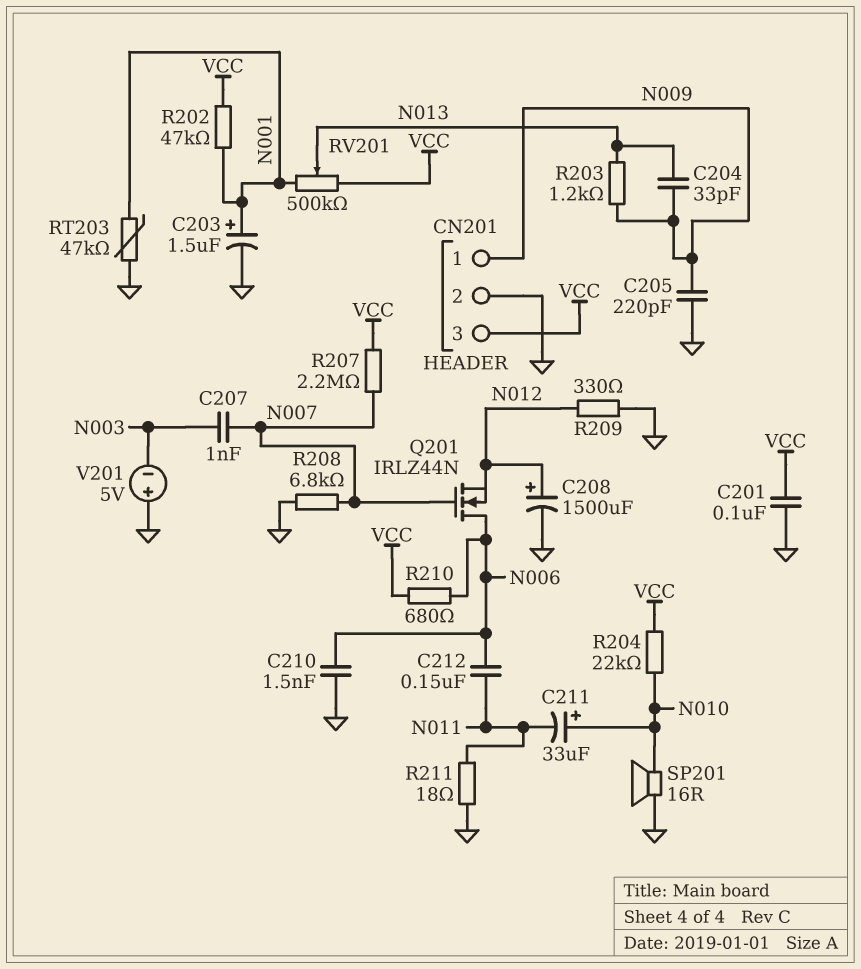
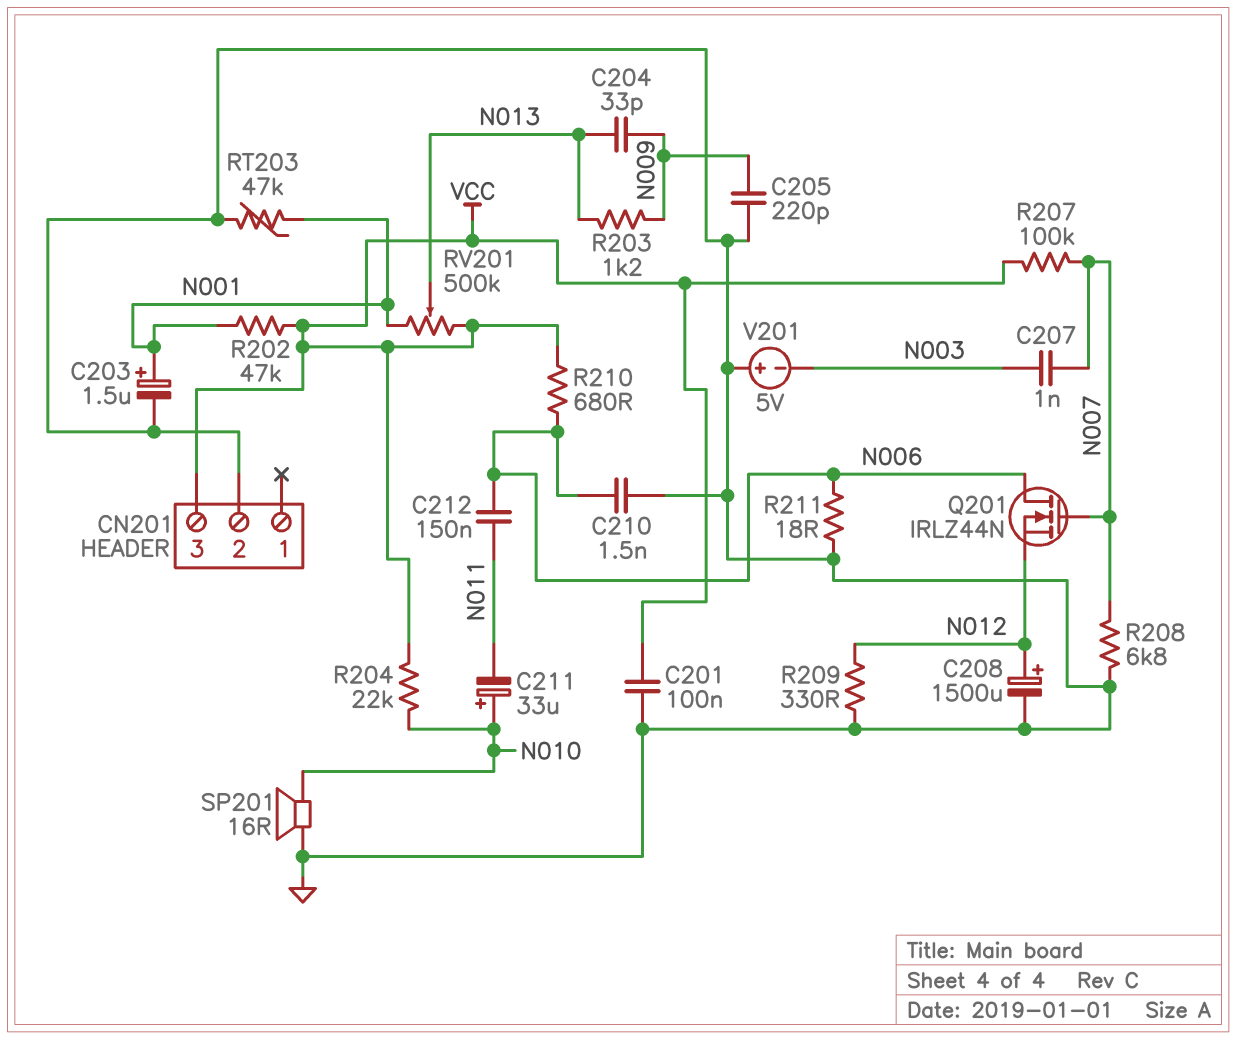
CN201 pin 1: N009 -> none
R207: 2.2M (N007, VCC) -> 100k (N007, VCC)
R211: 18 (GND, N011) -> 18 (GND, N006)

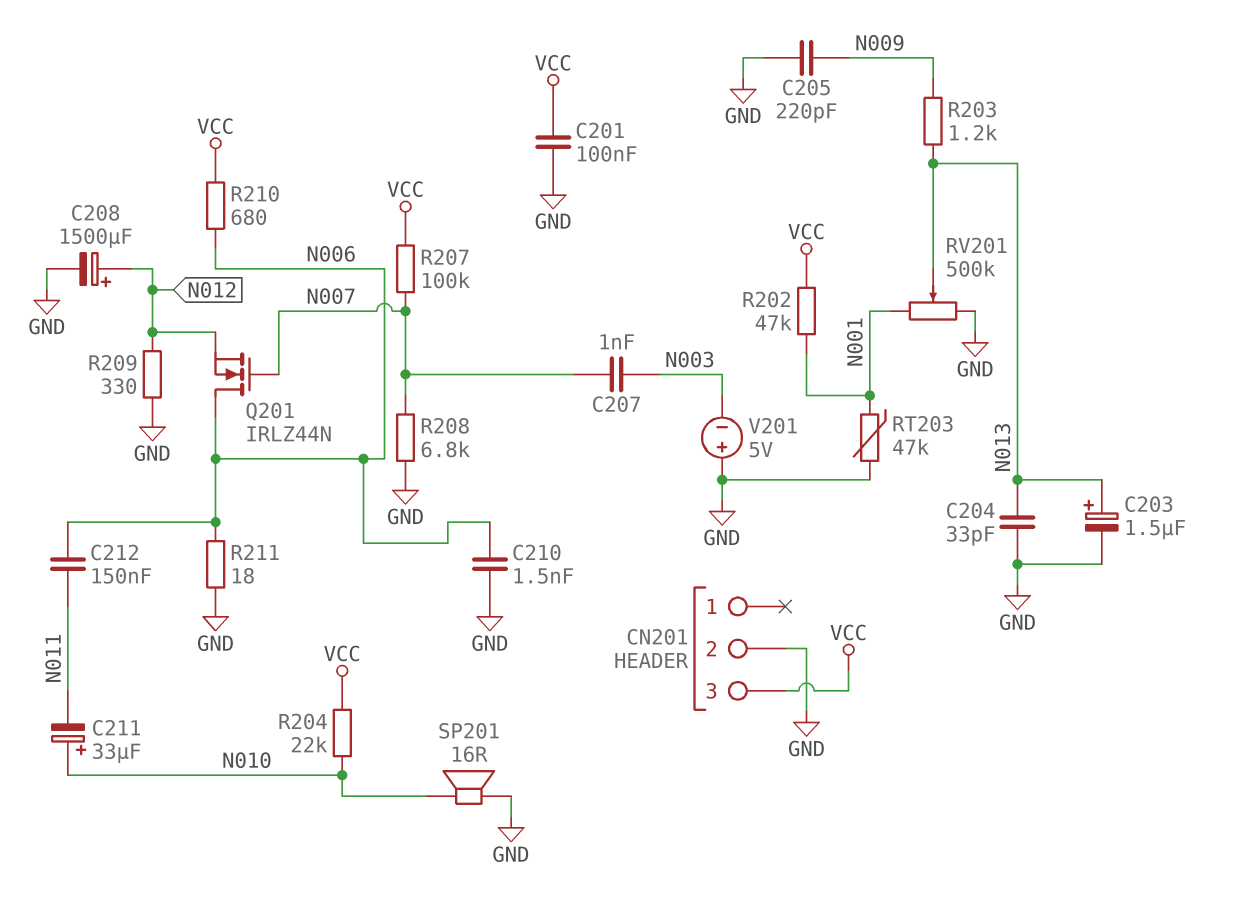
C203: 1.5uF (plus N001, minus GND) -> 1.5uF (plus N013, minus GND)
C204: 33pF (N009, N013) -> 33pF (GND, N013)
RV201: 500k (N001, VCC, wiper N013) -> 500k (GND, N001, wiper N013)

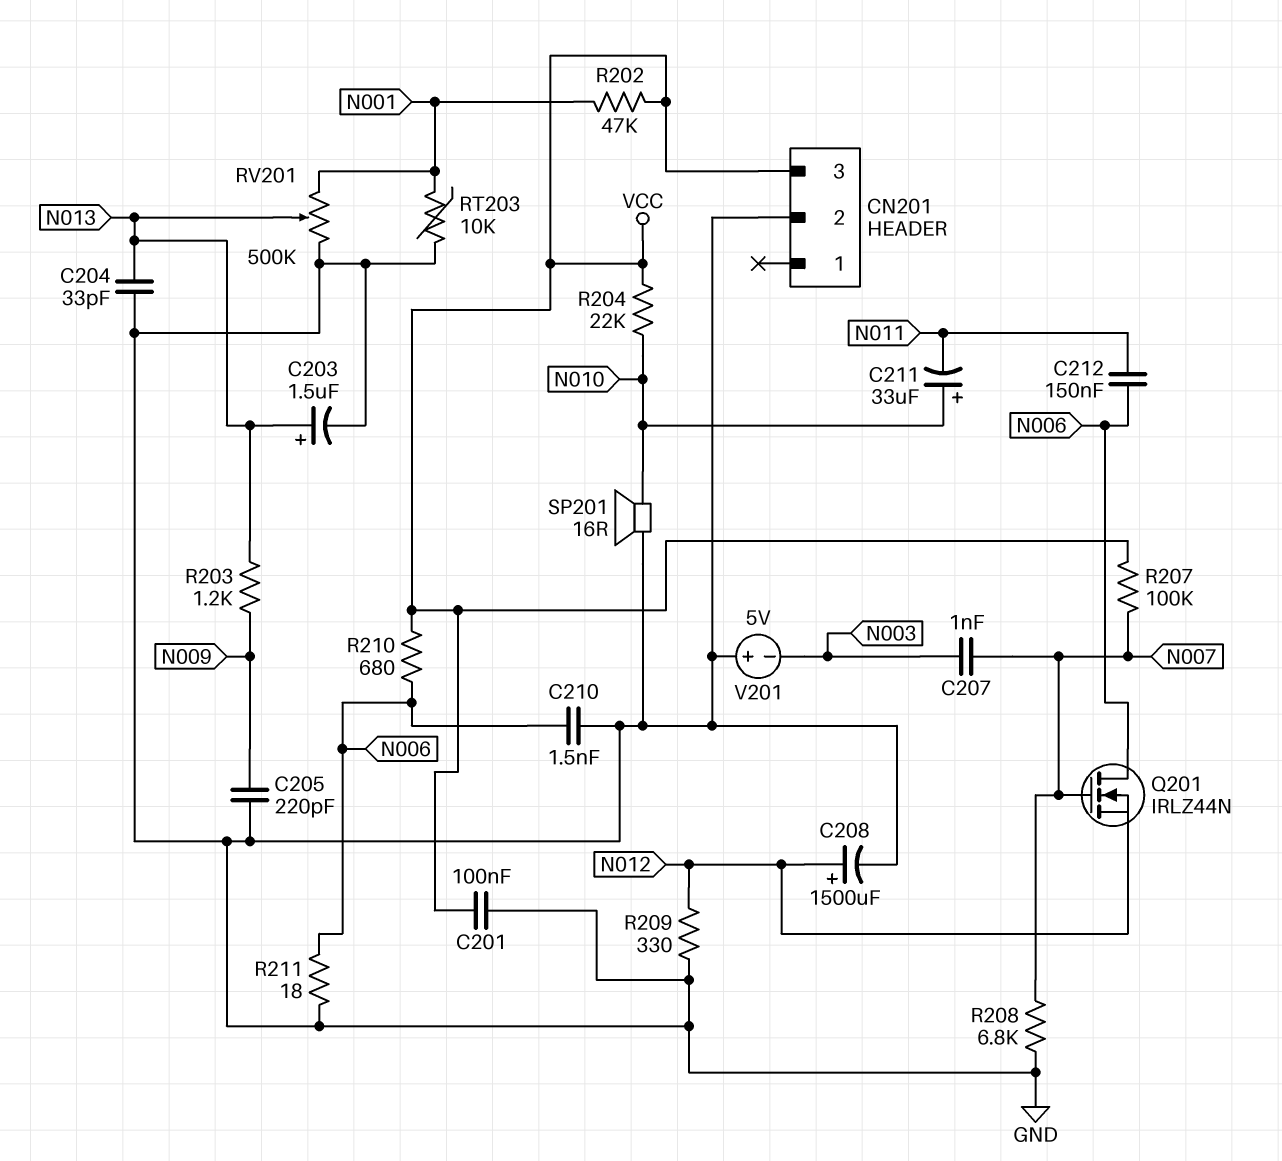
RT203: 47k (GND, N001) -> 10k (GND, N001)

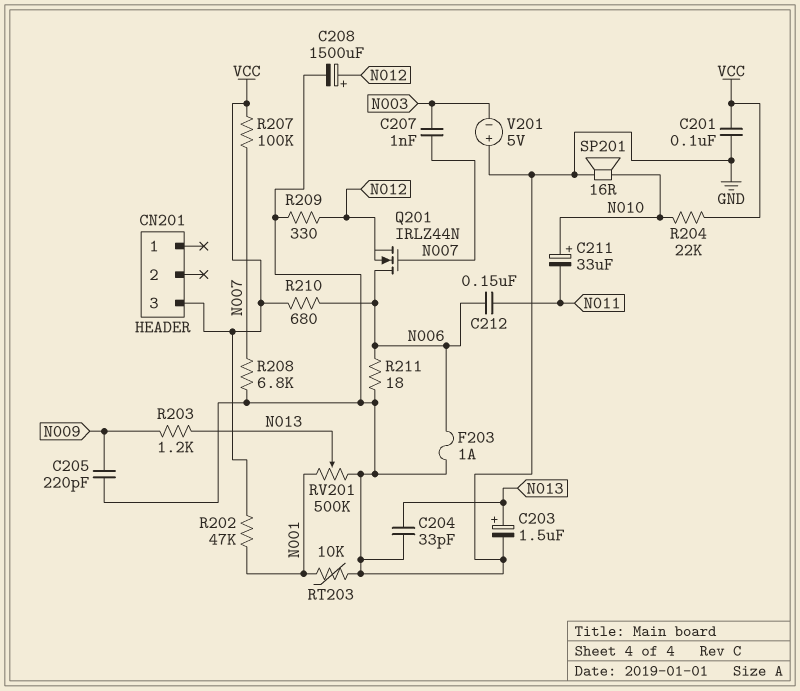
C210: 1.5nF (GND, N006) -> none
CN201 pin 2: GND -> none
F203: none -> 1A (GND, N006)

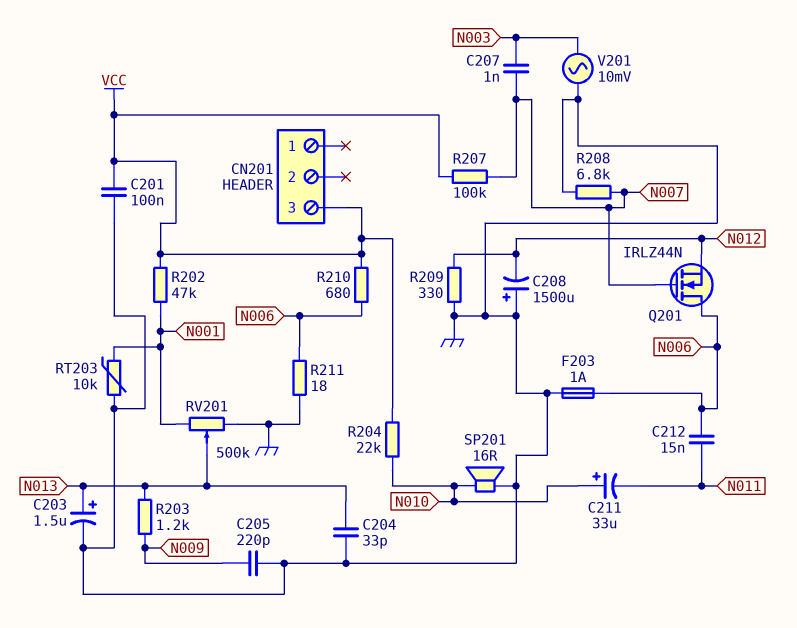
C208: 1500uF (plus N012, minus GND) -> 1500uF (plus GND, minus N012)
C212: 150nF (N006, N011) -> 15nF (N006, N011)
V201: 5V (plus GND, minus N003) -> AC 10mV (GND, N003)

